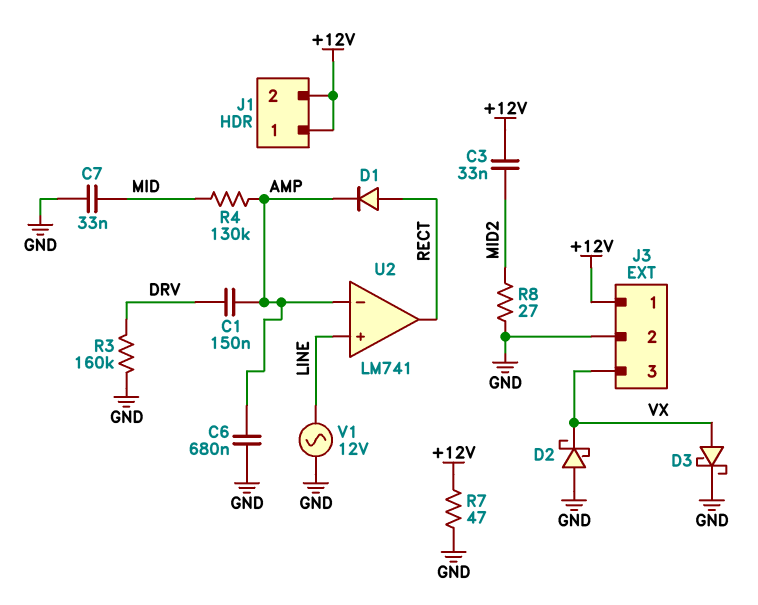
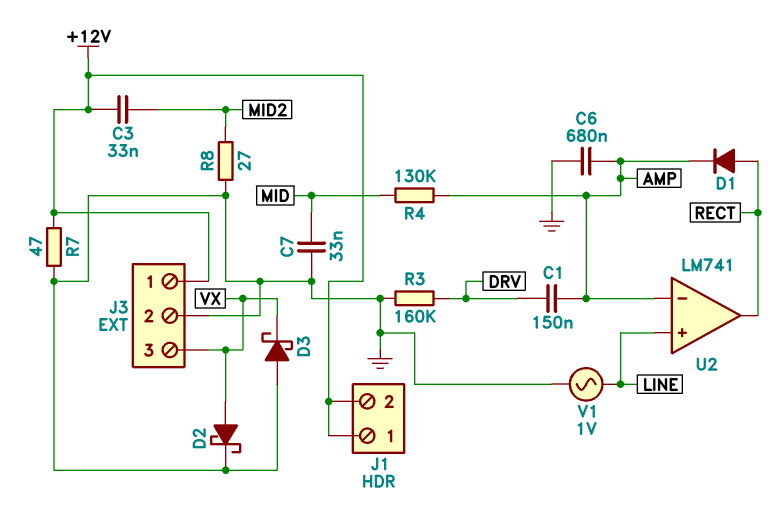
D2: schottky (A GND, K VX) -> schottky (A VX, K GND)
D3: schottky (A VX, K GND) -> schottky (A GND, K VX)
V1: AC 12V (GND, LINE) -> AC 1V (GND, LINE)

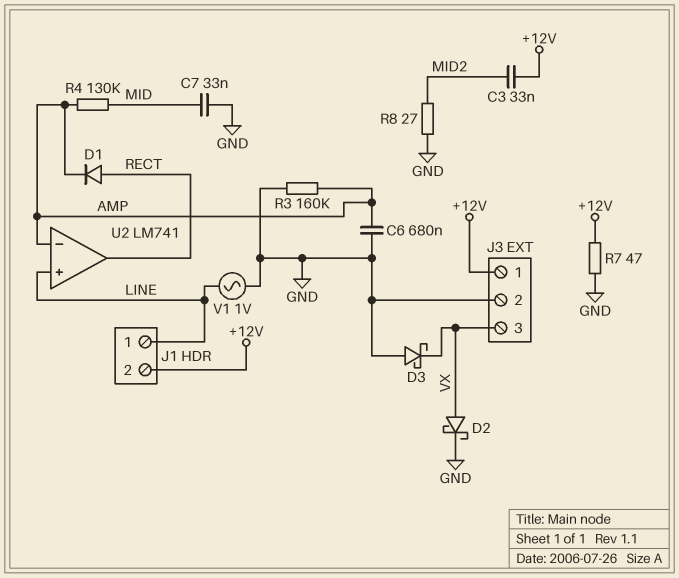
C1: 150nF (AMP, DRV) -> none
J1 pin 1: +12V -> LINE
R3: 160k (DRV, GND) -> 160k (AMP, GND)

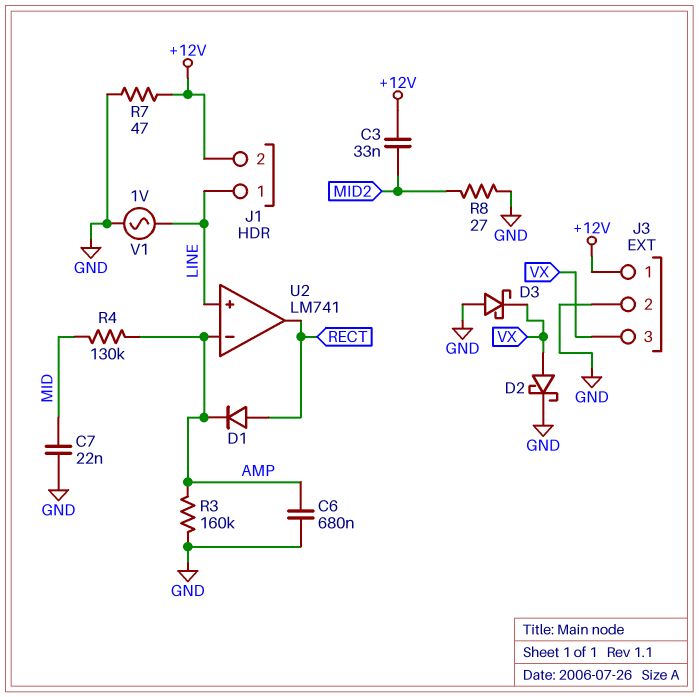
C7: 33nF (GND, MID) -> 22nF (GND, MID)

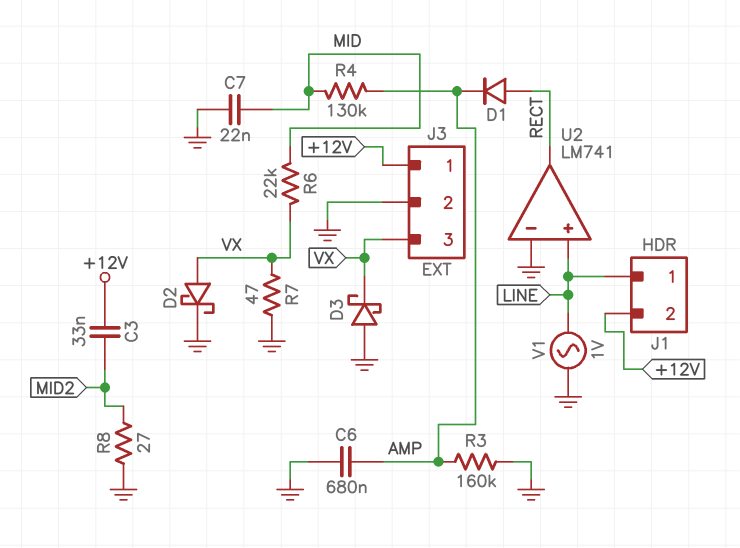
R6: none -> 22k (MID, VX)
R7: 47 (+12V, GND) -> 47 (GND, VX)
U2 pin in-: AMP -> GND

